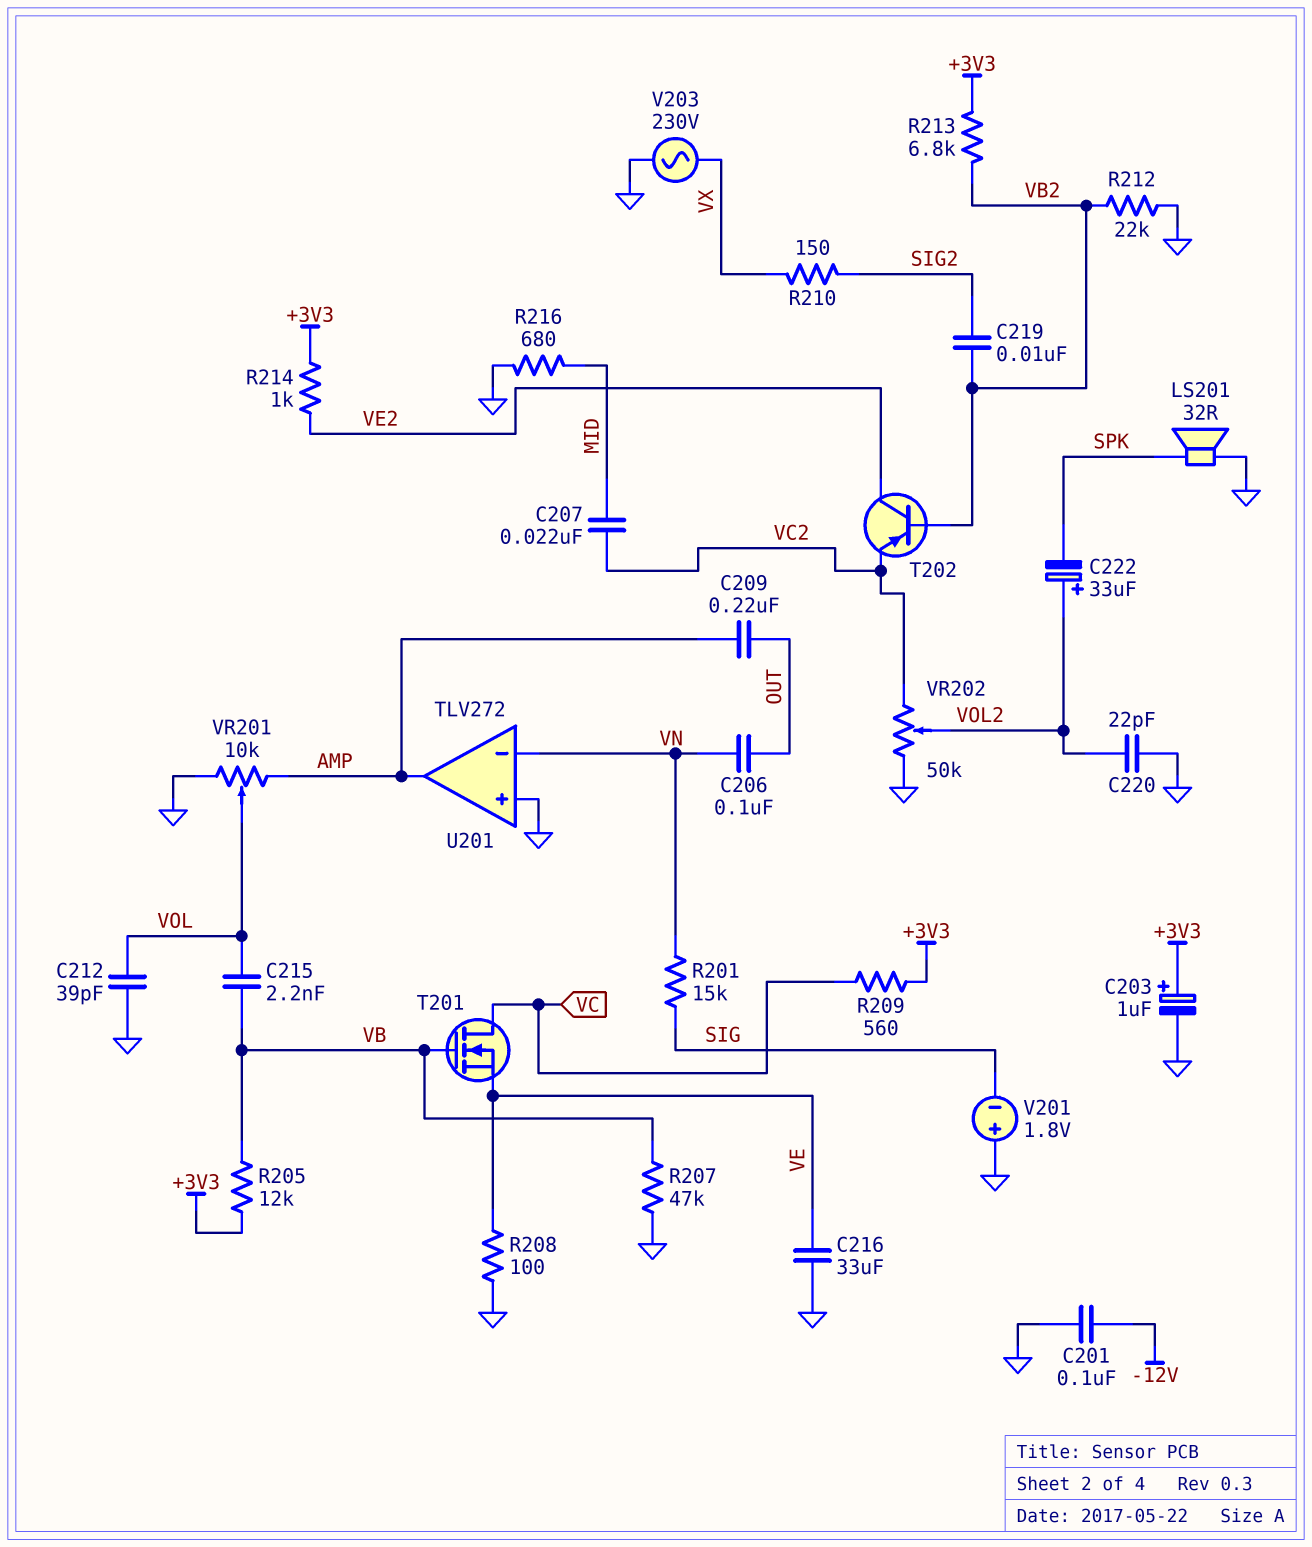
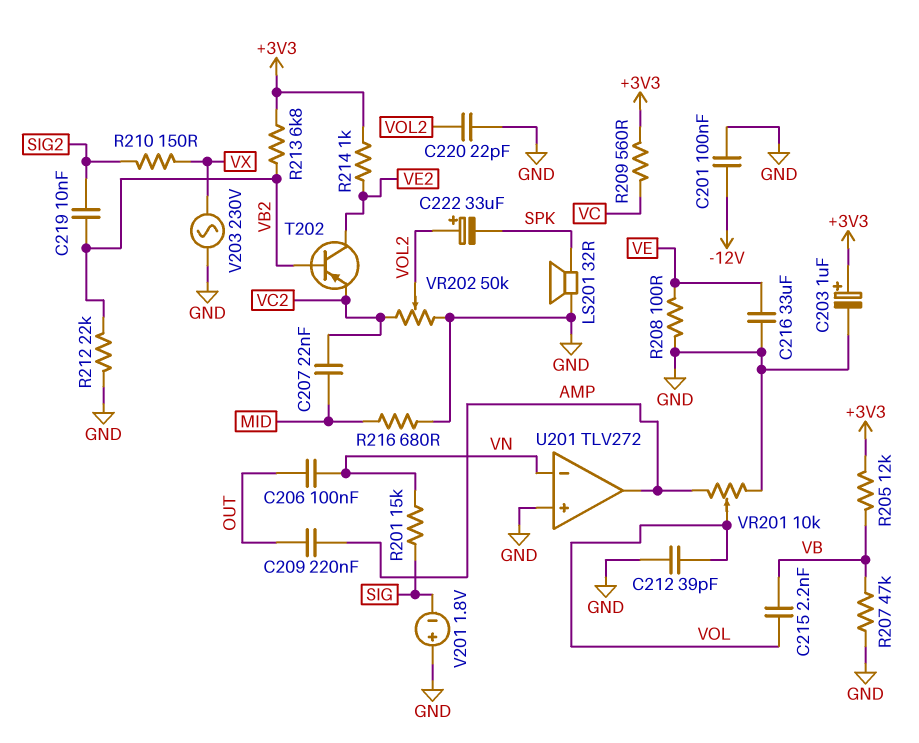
T201: NMOS (G VB, D VC, S VE) -> none

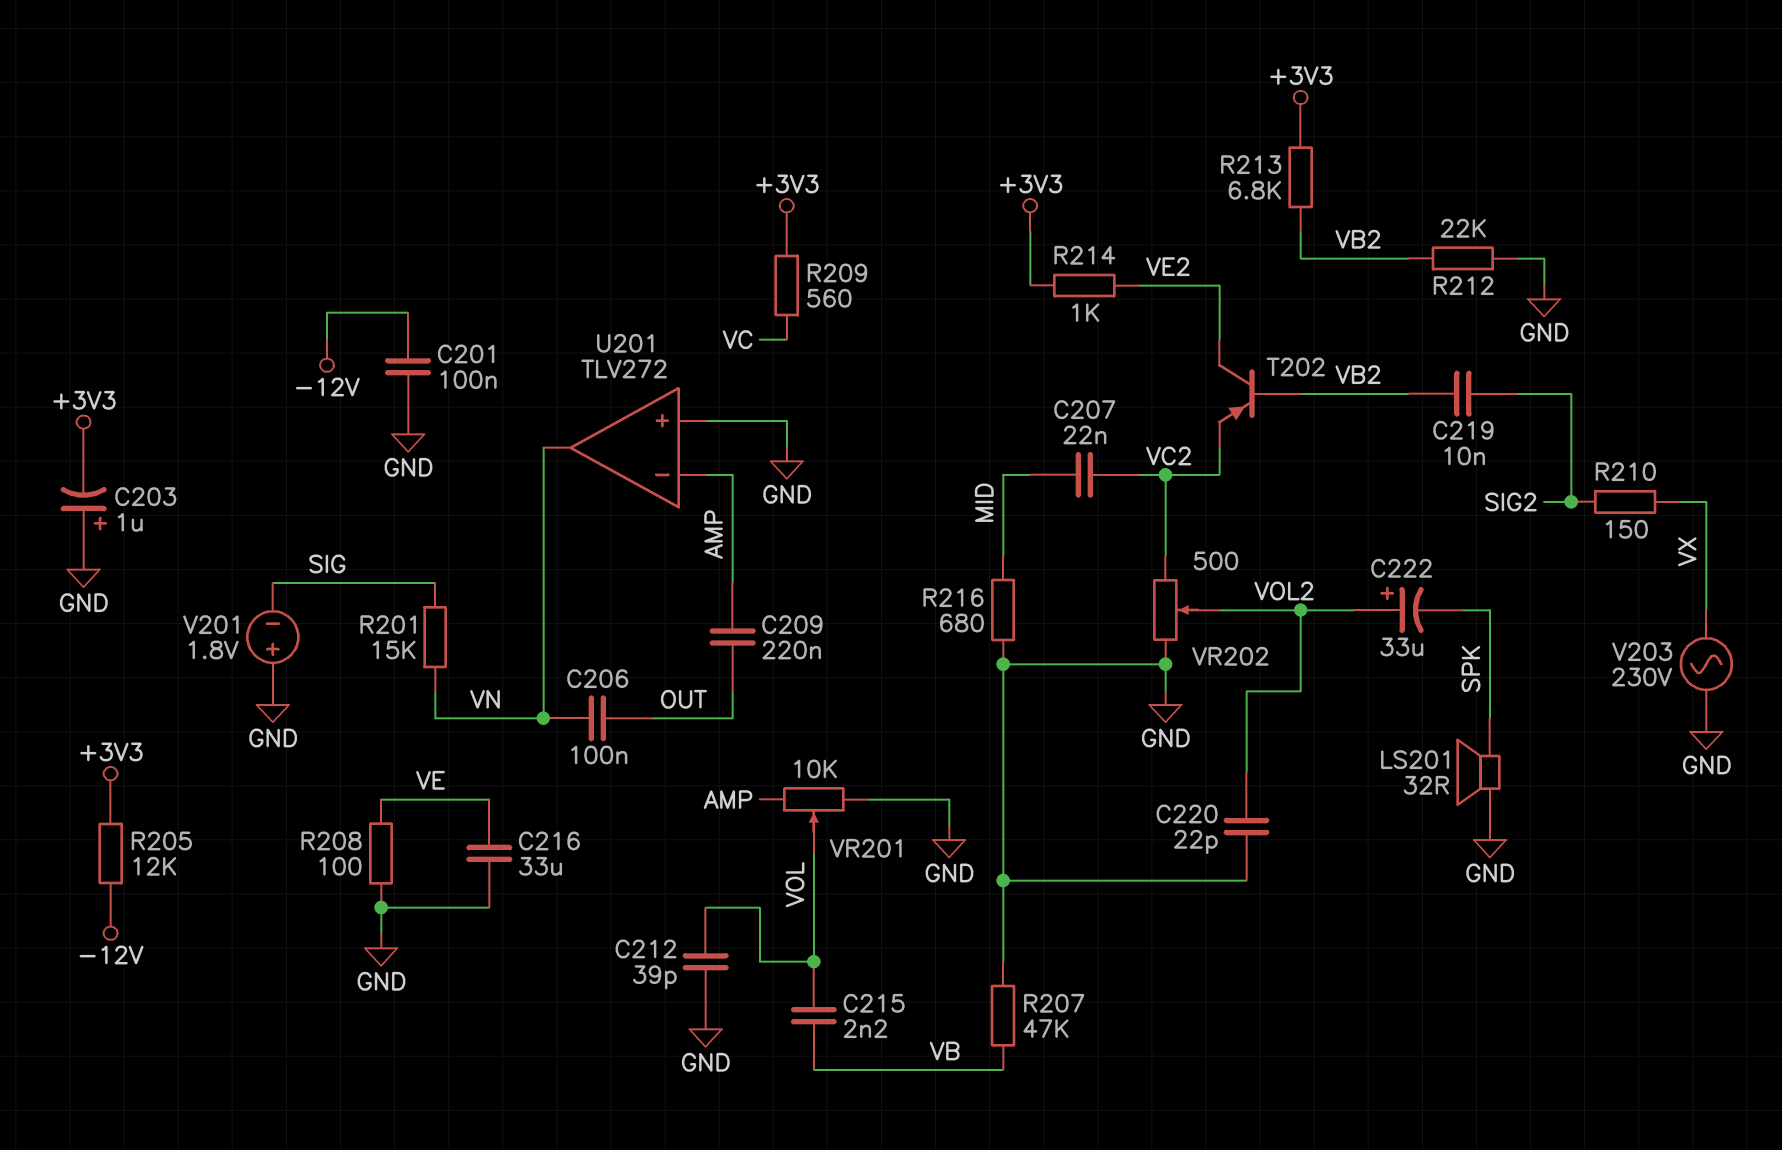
C203: 1uF (plus +3V3, minus GND) -> 1uF (plus GND, minus +3V3)
R205: 12k (+3V3, VB) -> 12k (+3V3, -12V)
U201 pin in-: VN -> AMP
U201 pin out: AMP -> VN
VR202: 50k (GND, VC2, wiper VOL2) -> 500 (GND, VC2, wiper VOL2)

